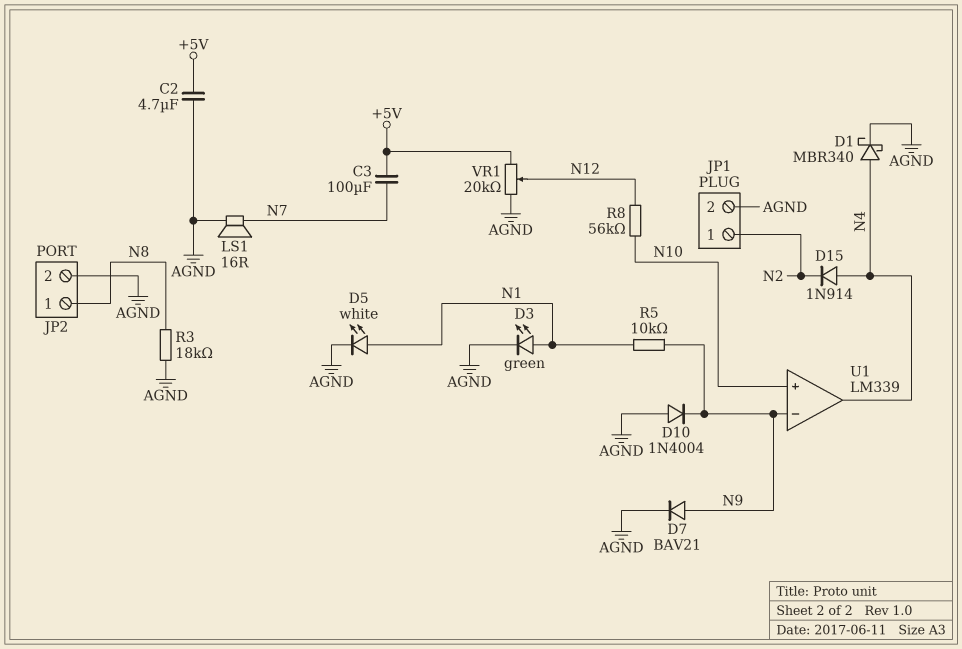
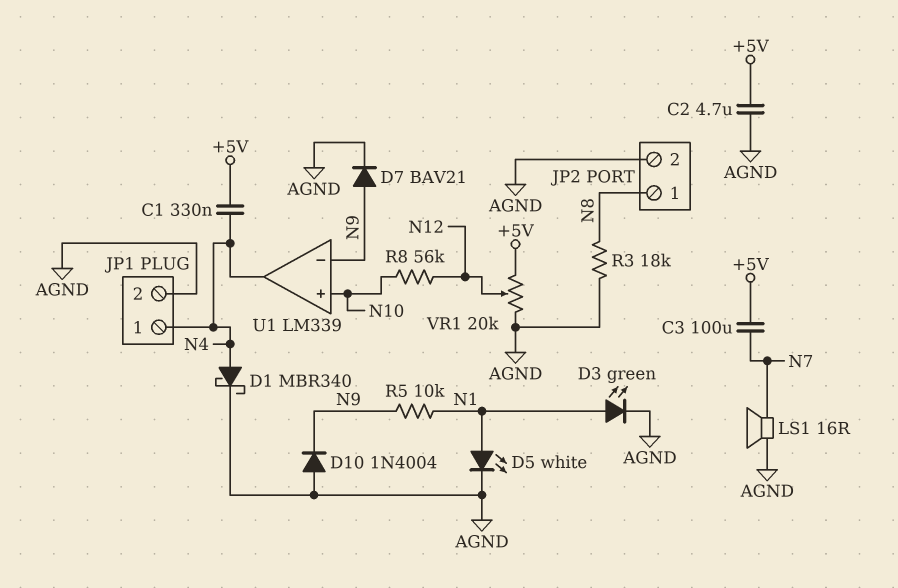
C1: none -> 330nF (+5V, N4)
D15: diode 1N914 (A N4, K N2) -> none
JP1 pin 1: N2 -> N4

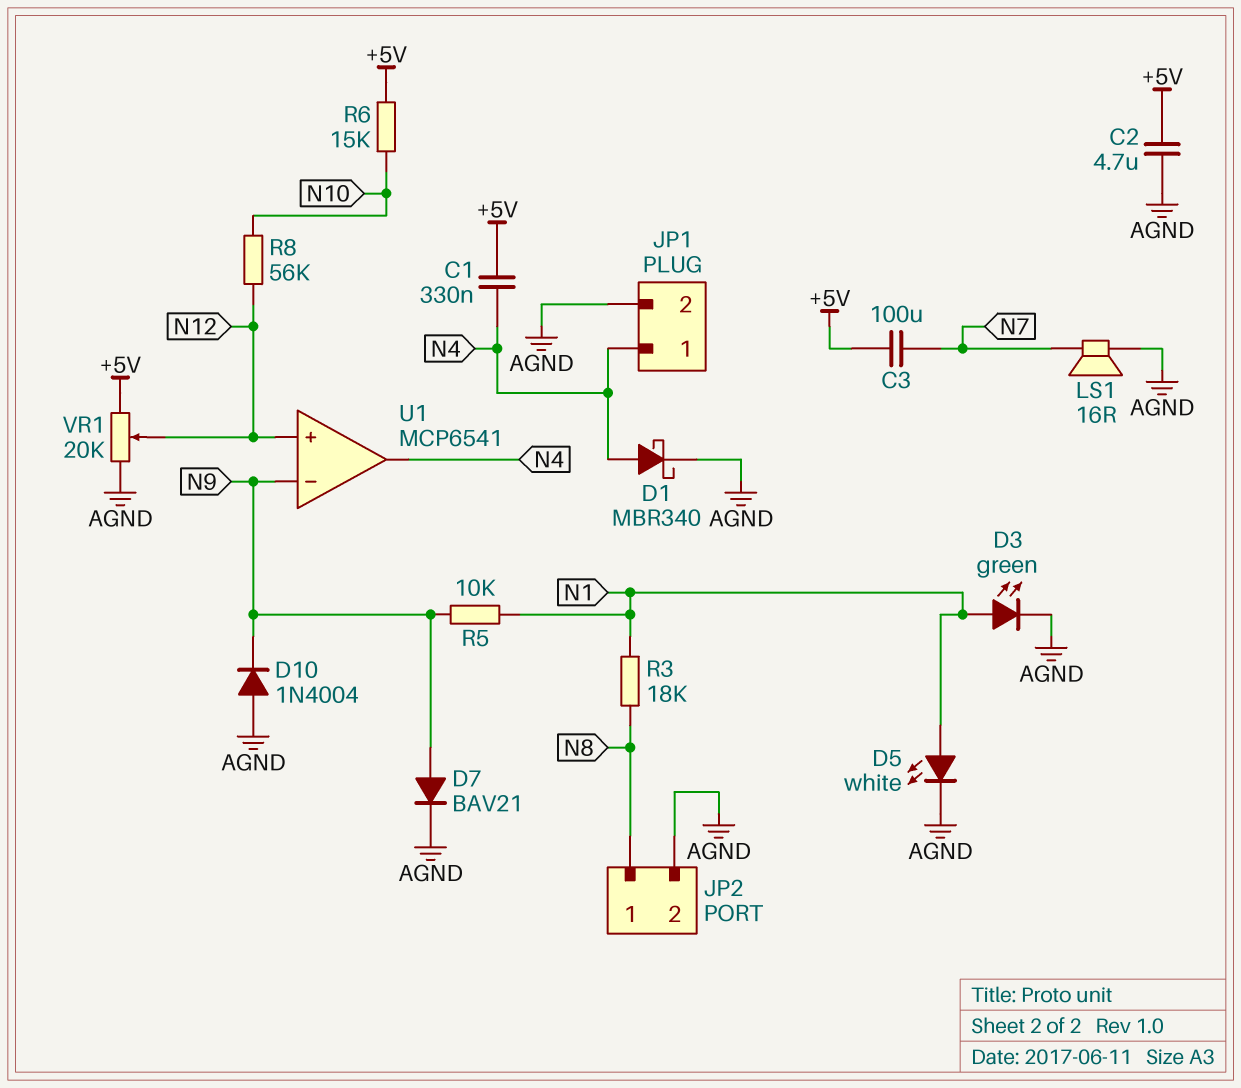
R3: 18k (AGND, N8) -> 18k (N1, N8)
R6: none -> 15k (+5V, N10)
U1: LM339 -> MCP6541
U1 pin in+: N10 -> N12

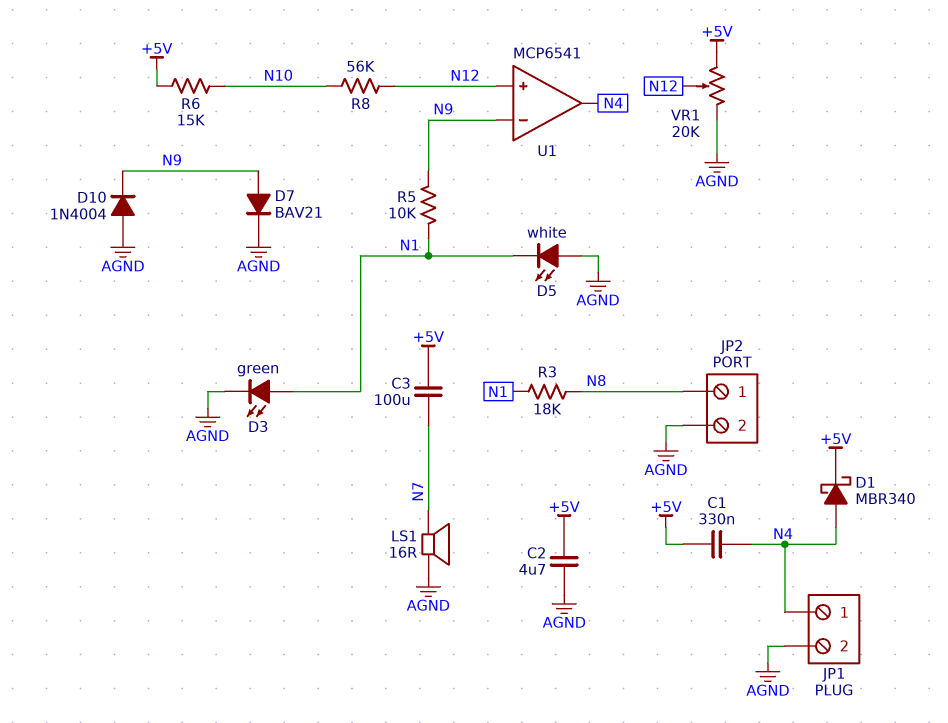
D1: schottky MBR340 (A N4, K AGND) -> schottky MBR340 (A N4, K +5V)
D5: LED white (A N1, K AGND) -> LED white (A AGND, K N1)

